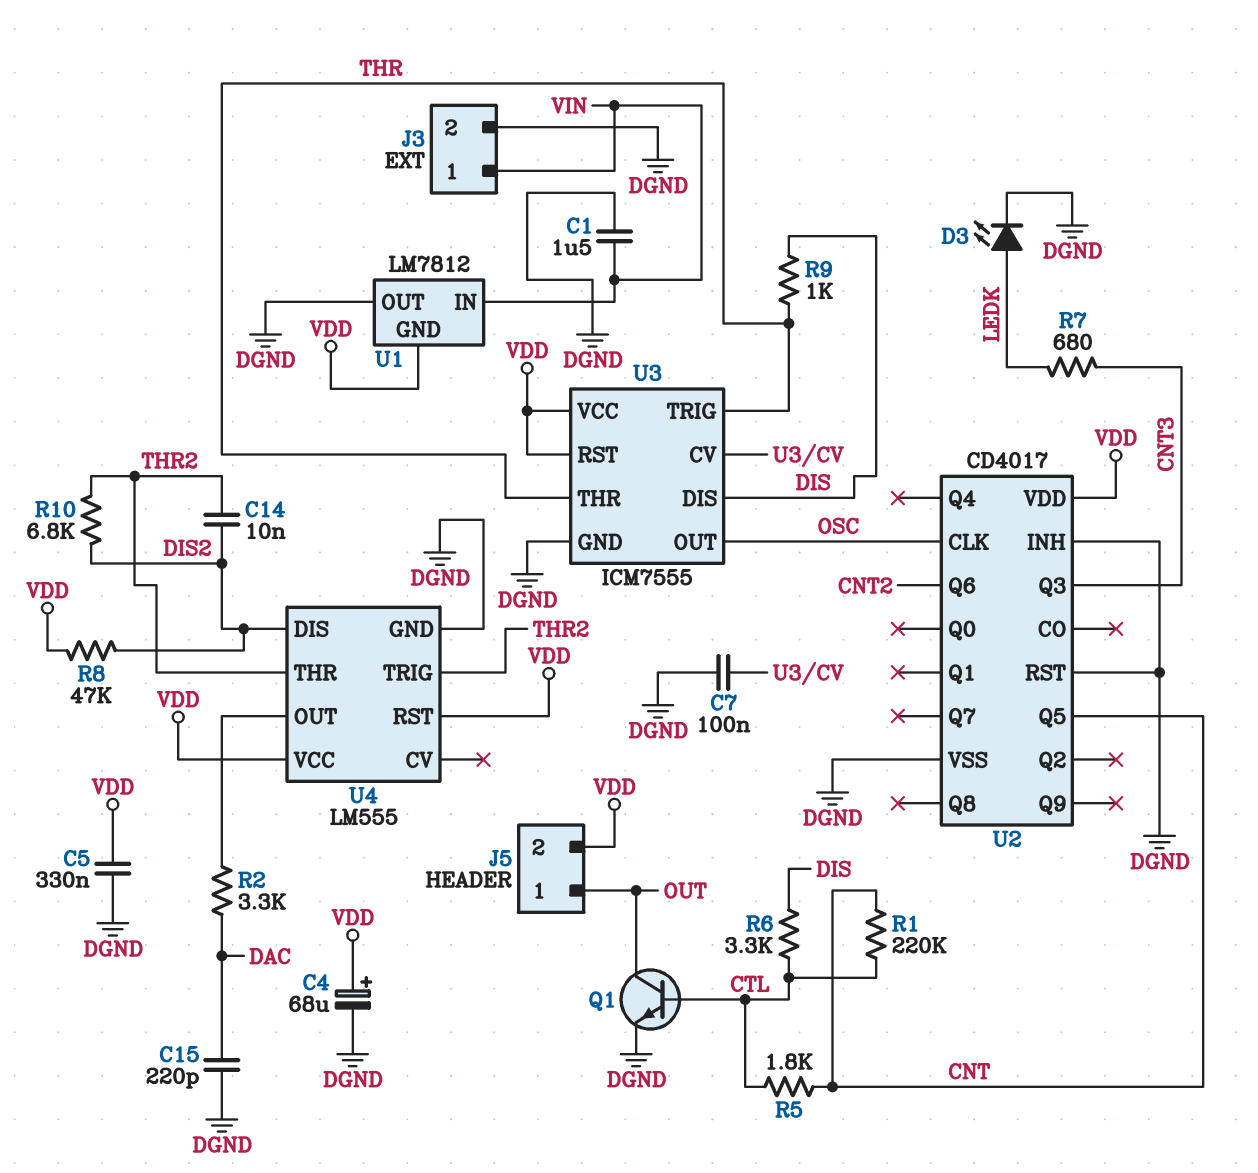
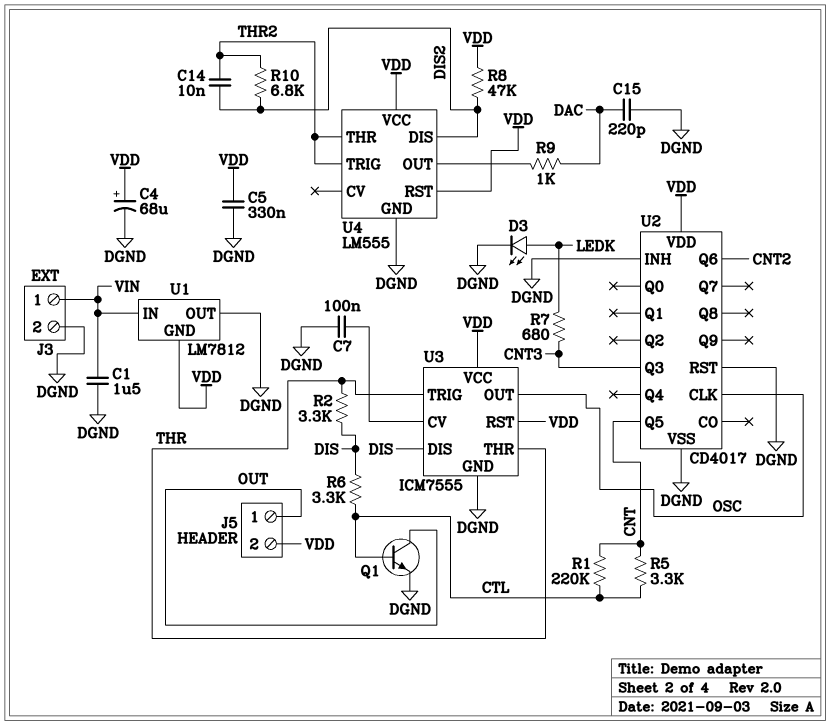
R2: 3.3k (DAC, U4/OUT) -> 3.3k (DIS, THR)
R5: 1.8k (CNT, CTL) -> 3.3k (CNT, CTL)
R9: 1k (DIS, THR) -> 1k (DAC, U4/OUT)

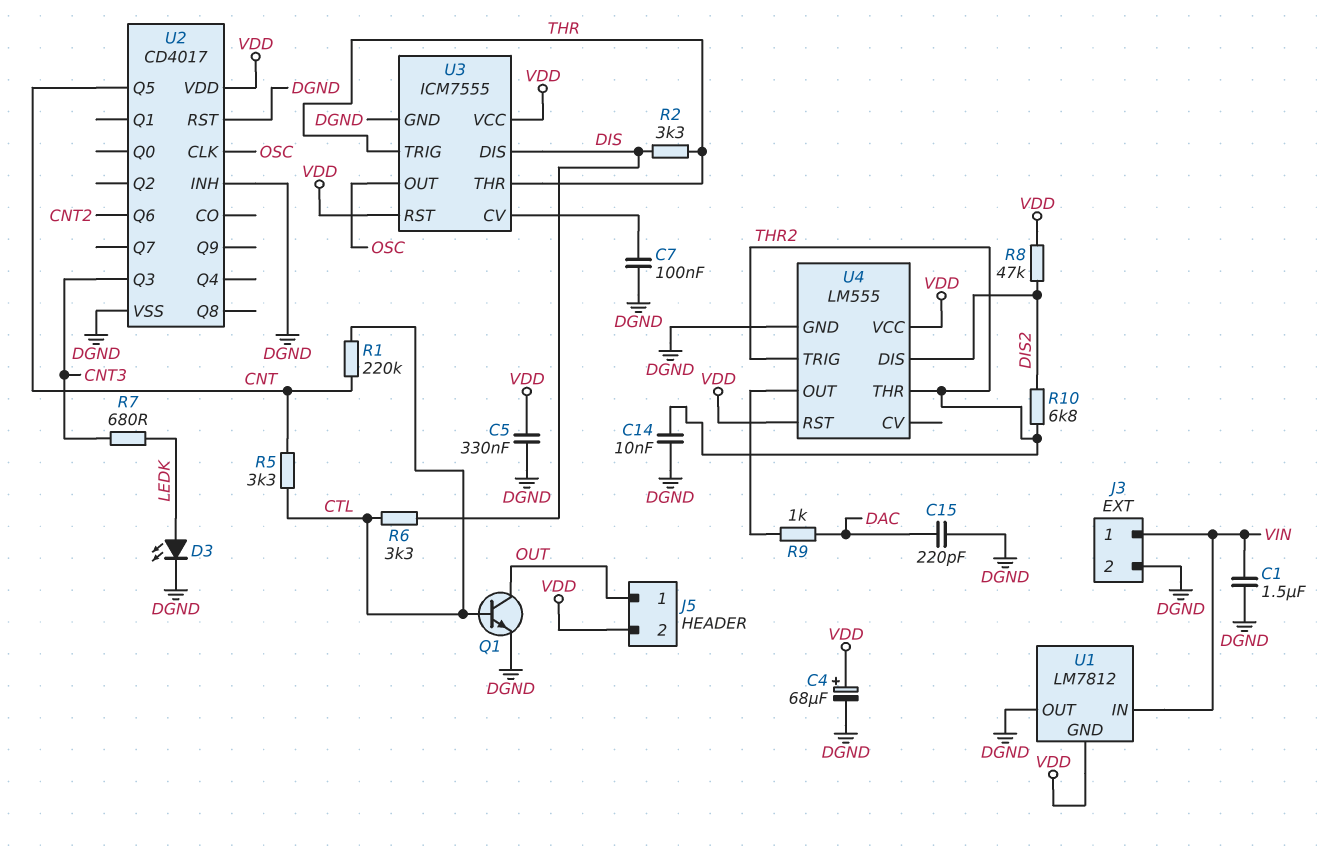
C14: 10nF (DIS2, THR2) -> 10nF (DGND, THR2)

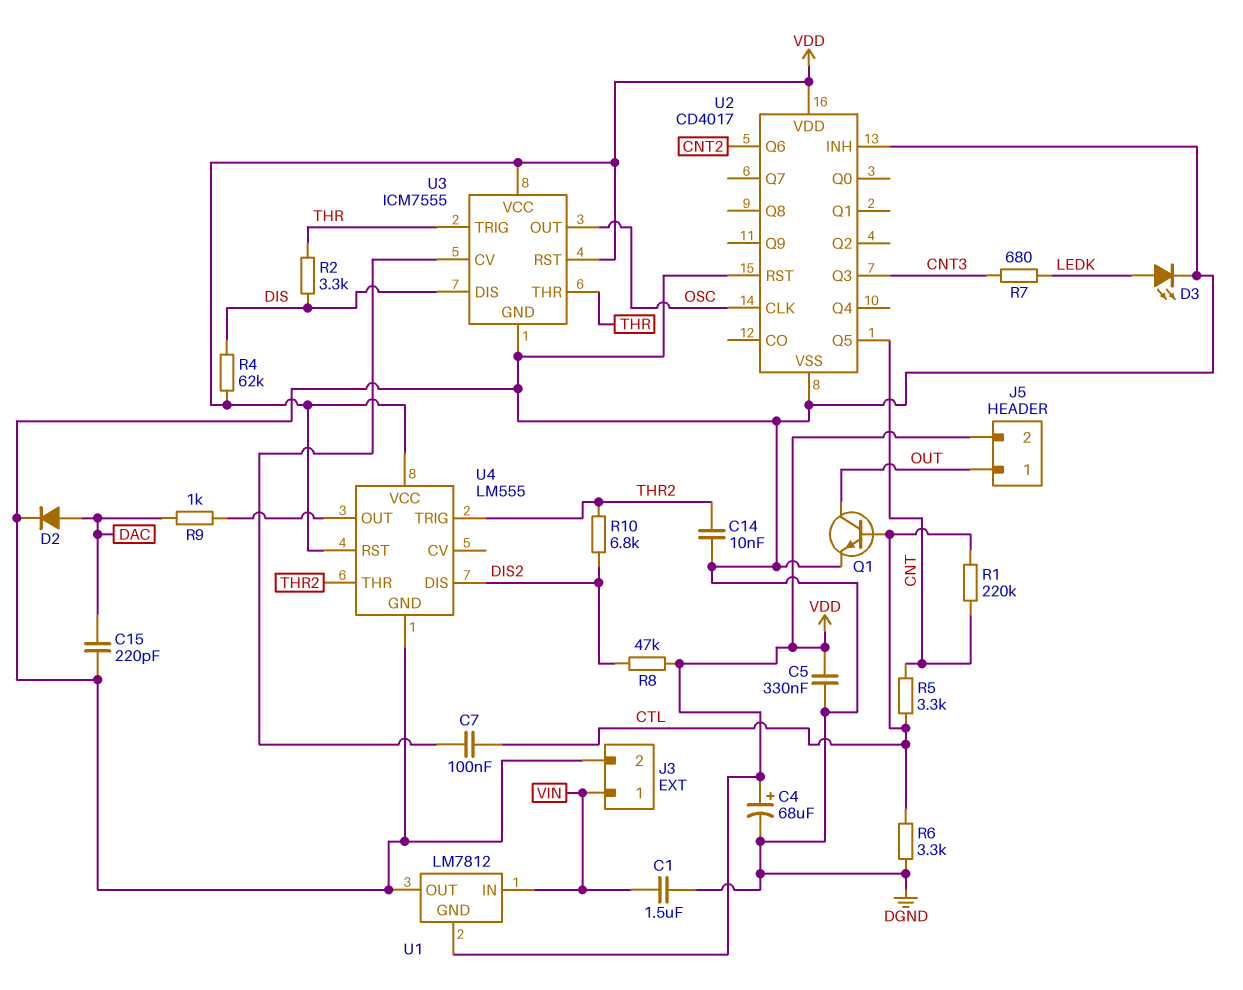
C7: 100nF (DGND, U3/CV) -> 100nF (CTL, U3/CV)
D2: none -> diode (A DAC, K DGND)
R4: none -> 62k (DIS, VDD)
R6: 3.3k (CTL, DIS) -> 3.3k (CTL, DGND)

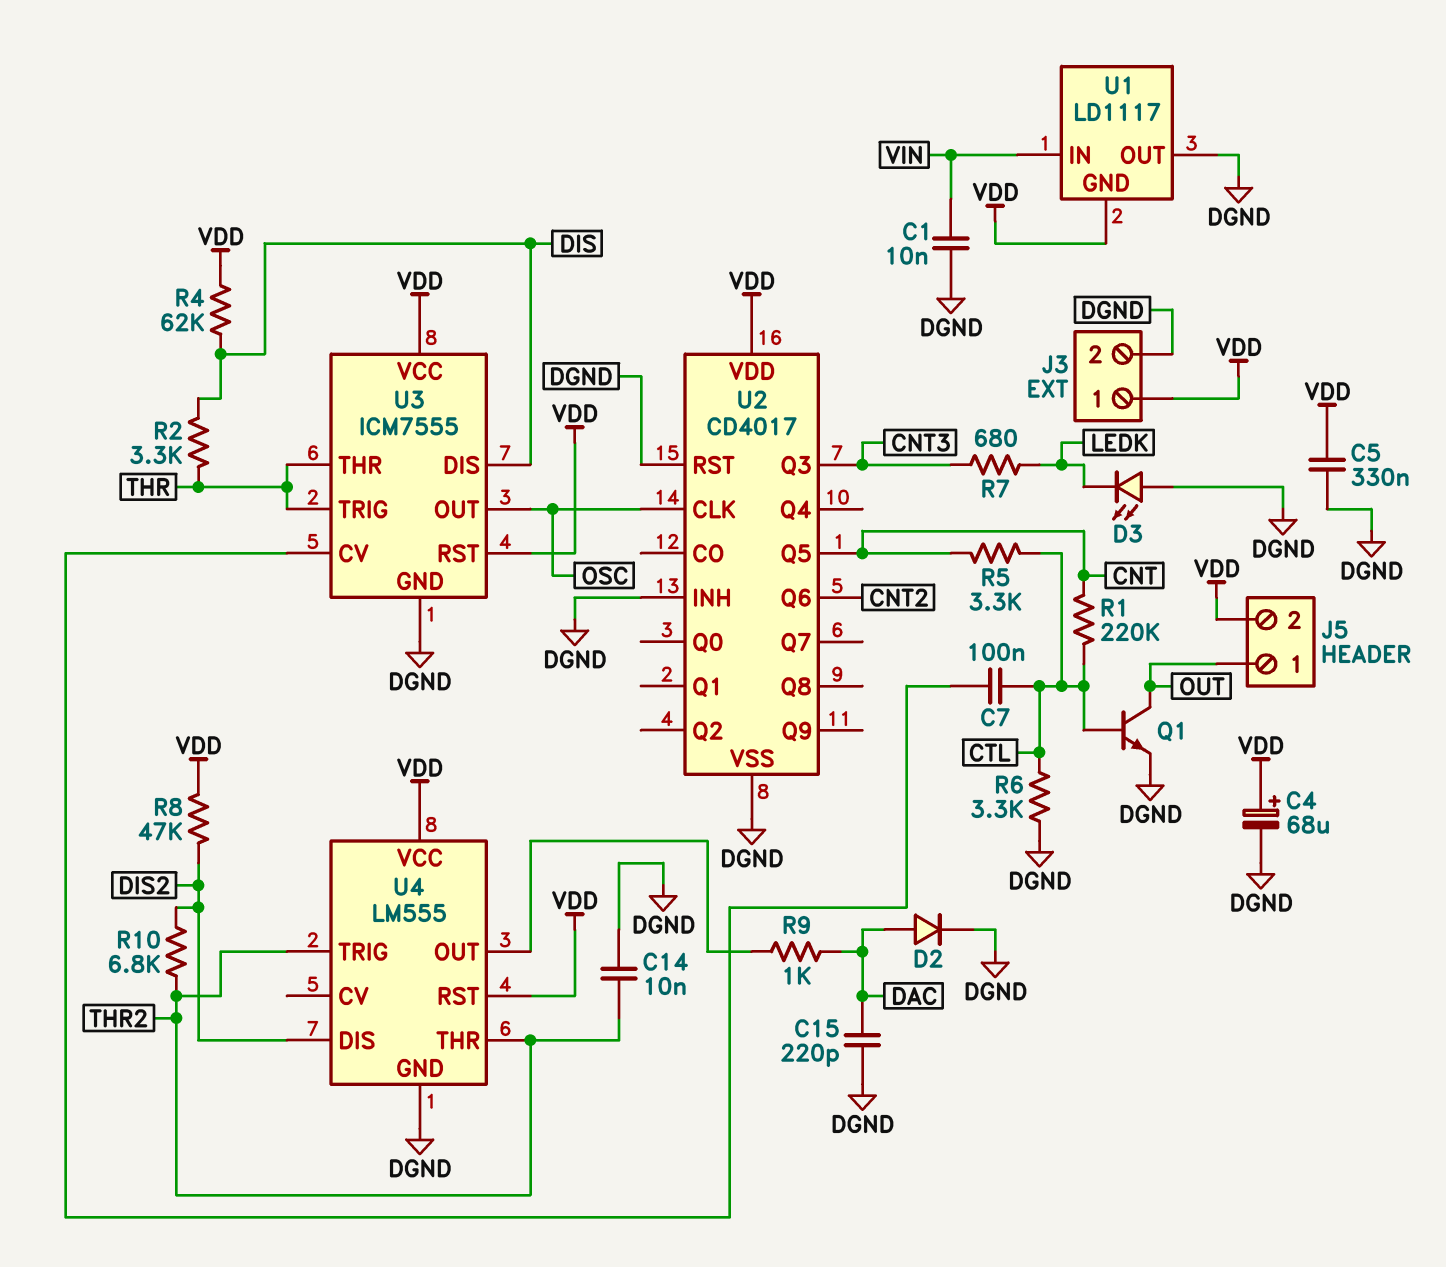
C1: 1.5uF (DGND, VIN) -> 10nF (DGND, VIN)
D3: LED (A LEDK, K DGND) -> LED (A DGND, K LEDK)
J3 pin 1: VIN -> VDD
U1: LM7812 -> LD1117

